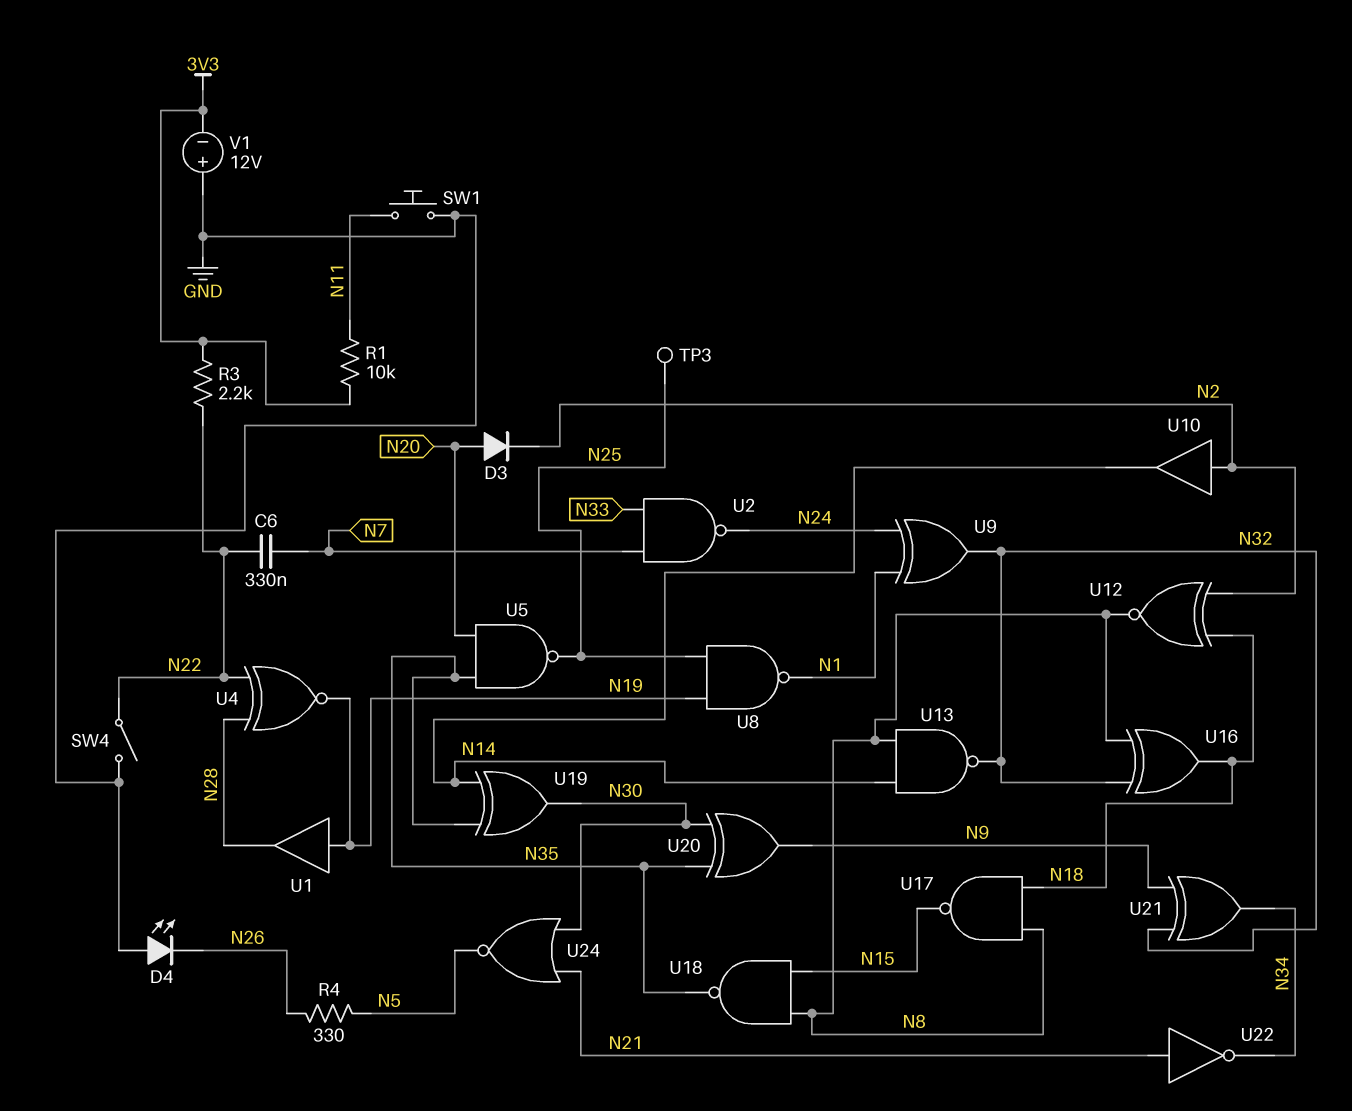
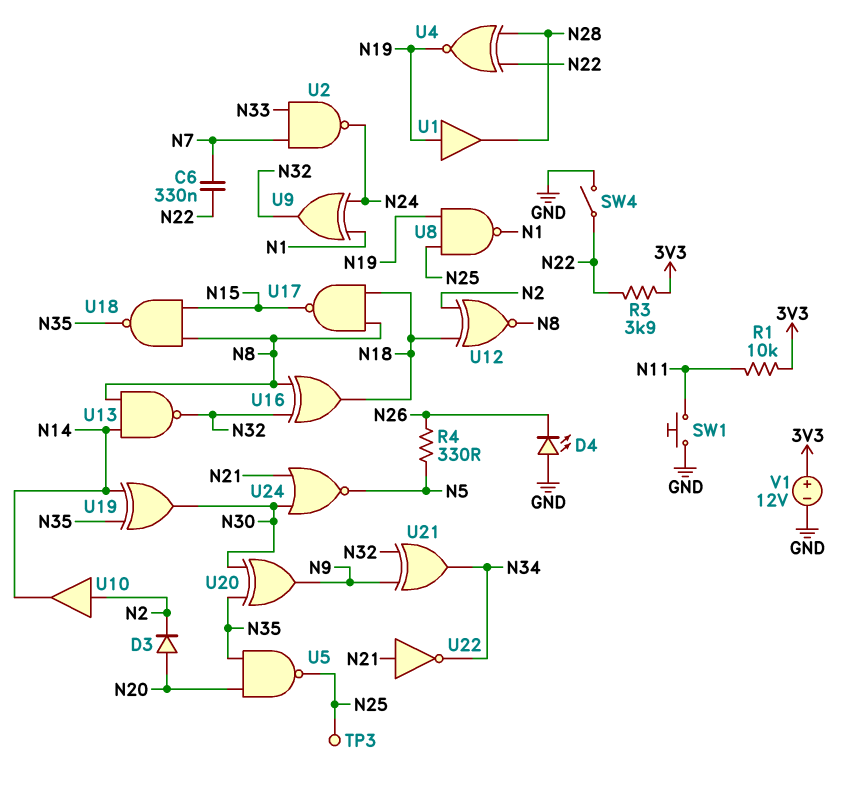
R3: 2.2k (3V3, N22) -> 3.9k (3V3, N22)
V1: 12V (plus GND, minus 3V3) -> 12V (plus 3V3, minus GND)

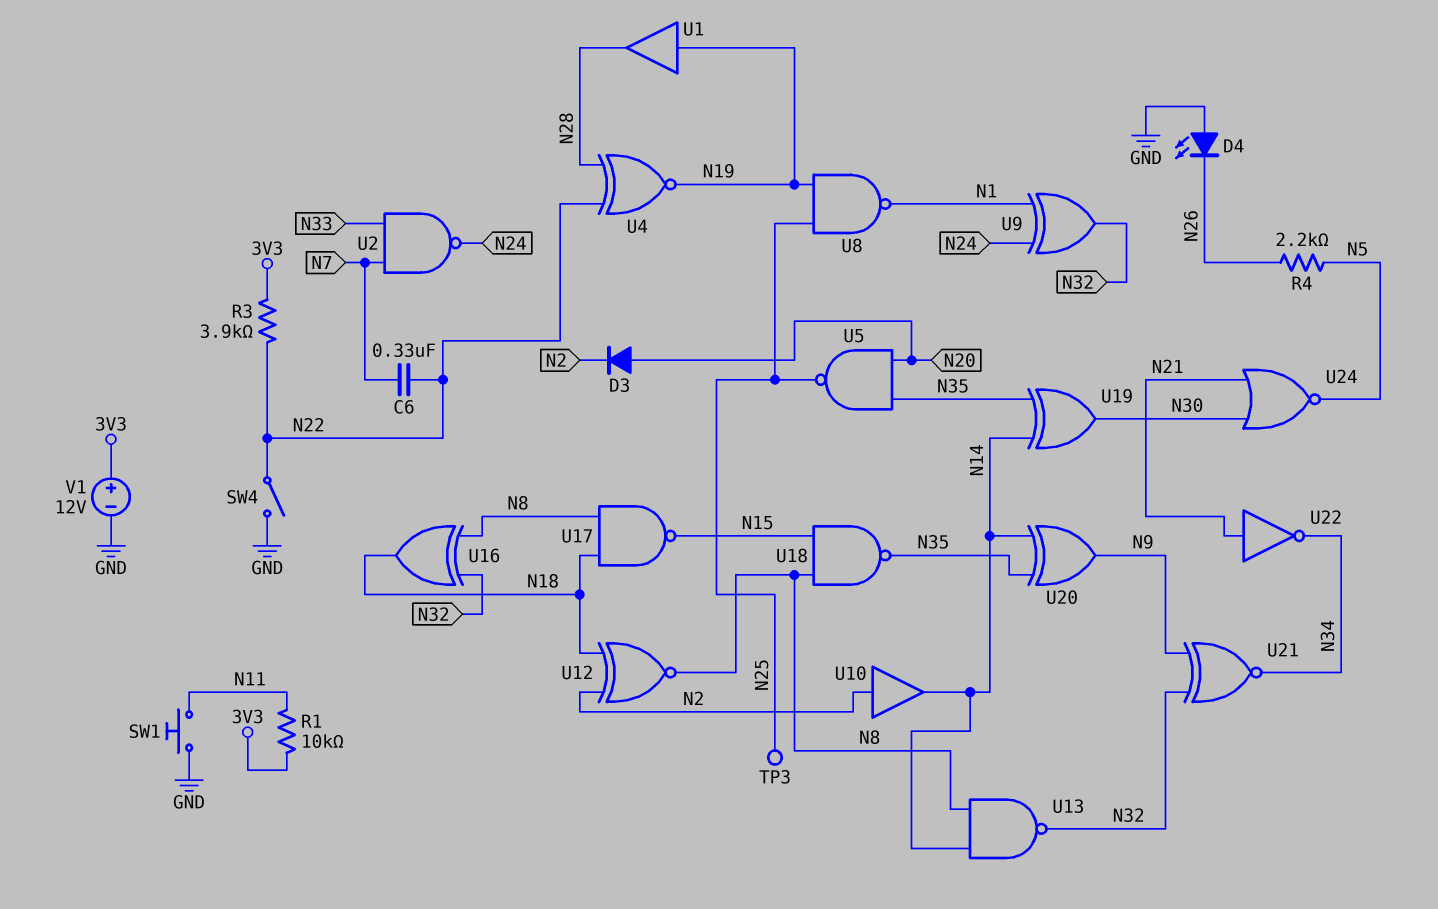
R4: 330 (N5, N26) -> 2.2k (N5, N26)
U20: XOR (in N30, in N35, out N9) -> XOR (in N14, in N35, out N9)
U21: XOR (in N9, in N32, out N34) -> XNOR (in N9, in N32, out N34)

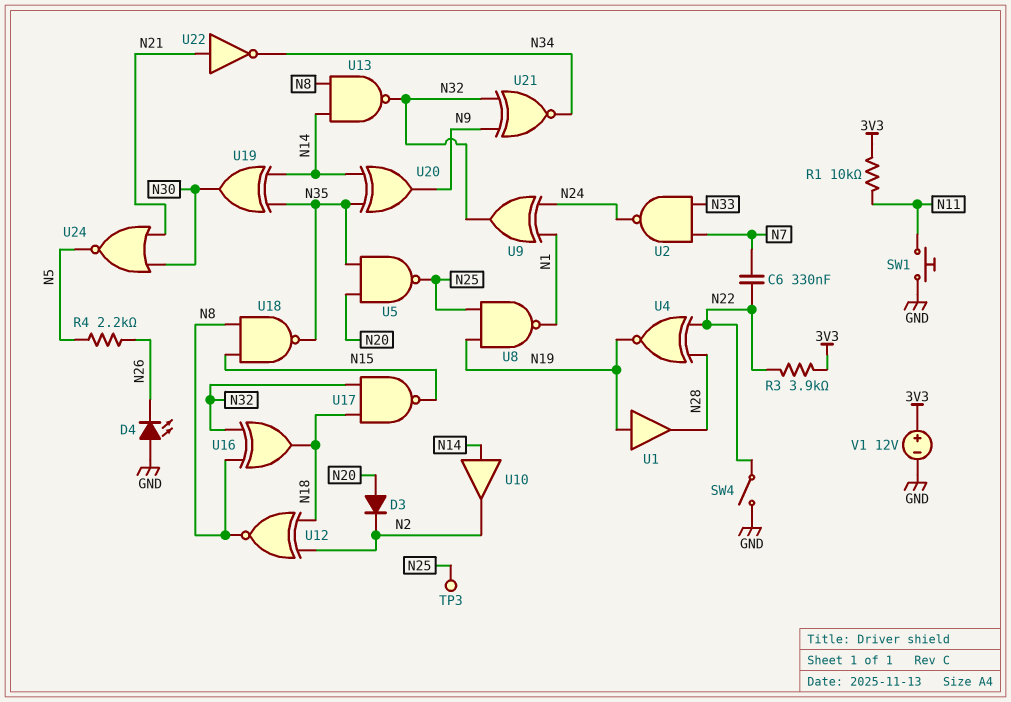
U10: buffer (in N2, out N14) -> buffer (in N14, out N2)
U17: NAND (in N8, in N18, out N15) -> NAND (in N18, in N32, out N15)

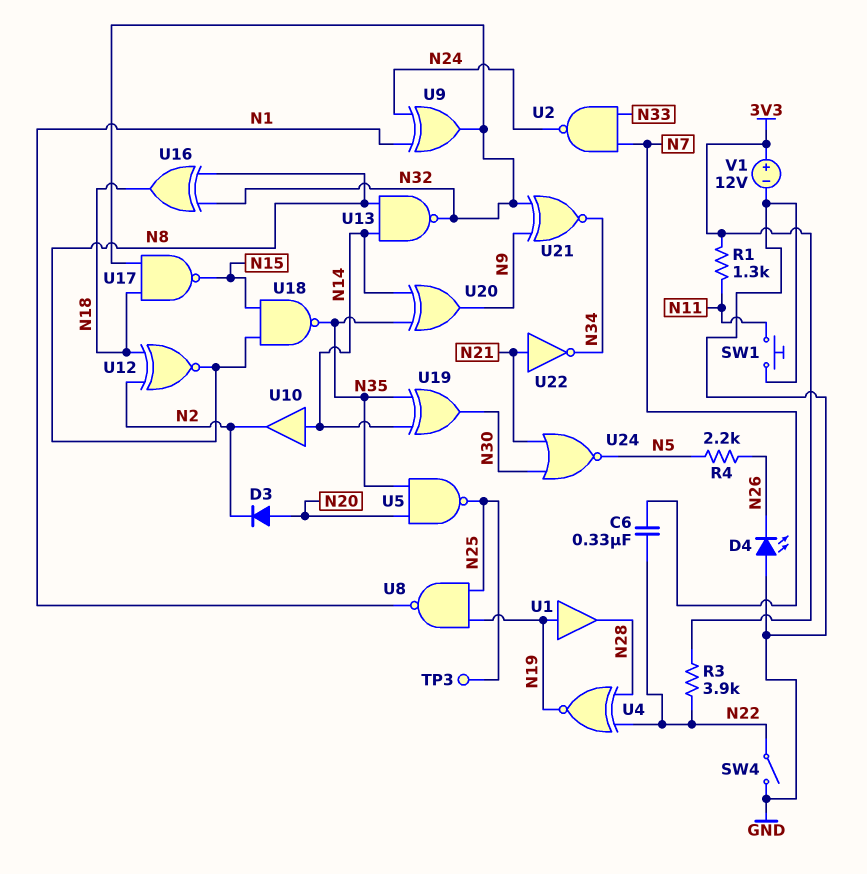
R1: 10k (3V3, N11) -> 1.3k (3V3, N11)

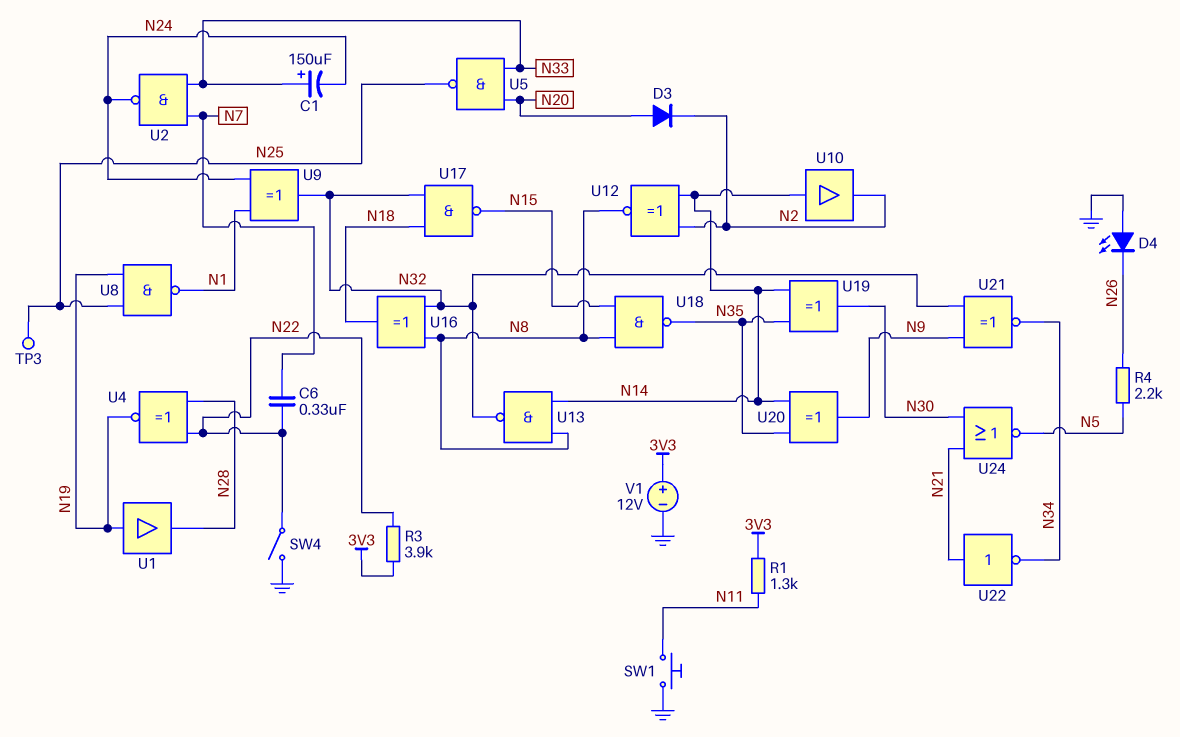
C1: none -> 150uF (plus N33, minus N24)
U5: NAND (in N20, in N35, out N25) -> NAND (in N20, in N33, out N25)
U12: XNOR (in N2, in N18, out N8) -> XNOR (in N2, in N14, out N8)

